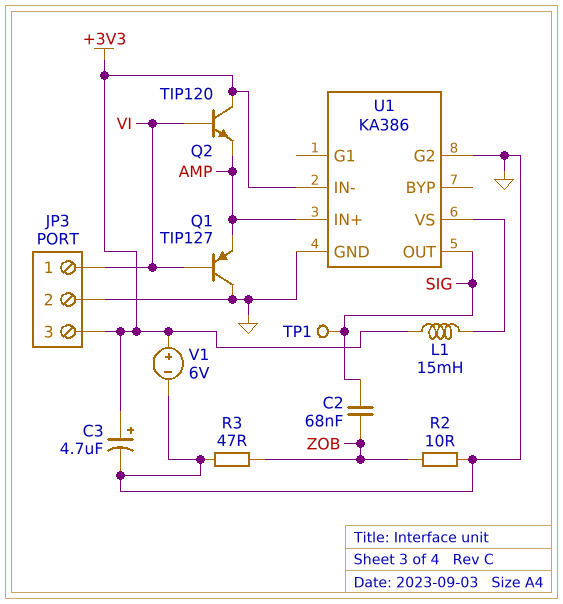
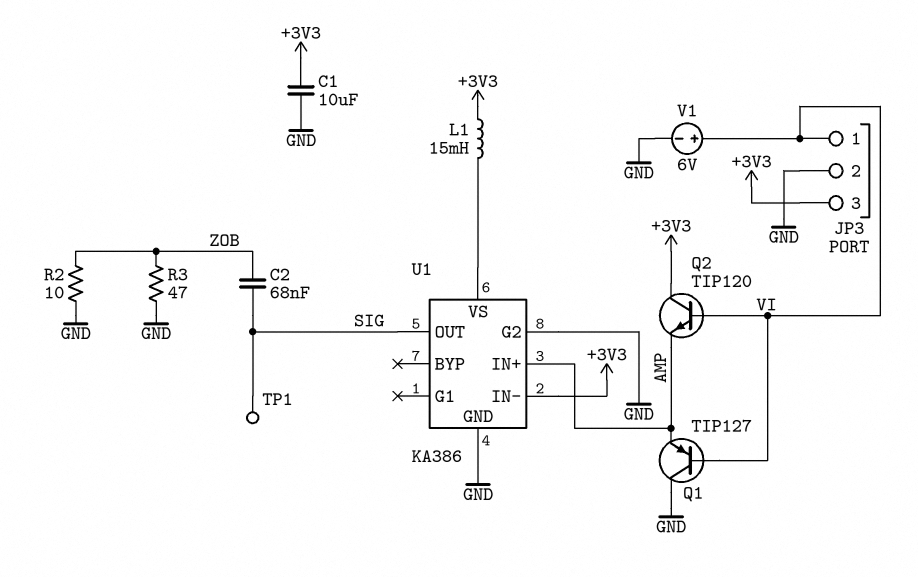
C1: none -> 10uF (+3V3, GND)
C3: 4.7uF (plus +3V3, minus GND) -> none
V1: 6V (plus +3V3, minus GND) -> 6V (plus VI, minus GND)

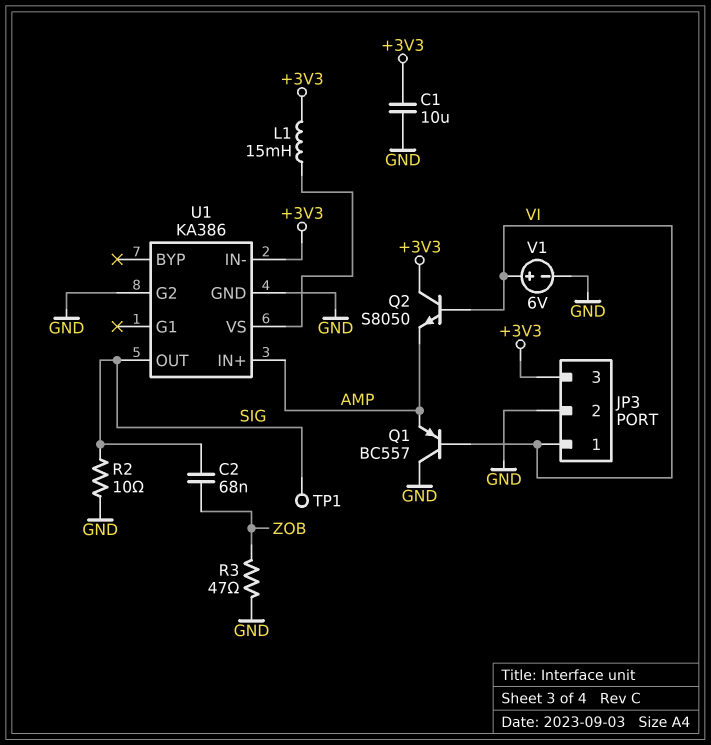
Q1: PNP TIP127 (B VI, C GND, E AMP) -> PNP BC557 (B VI, C GND, E AMP)
Q2: NPN TIP120 (B VI, C +3V3, E AMP) -> NPN S8050 (B VI, C +3V3, E AMP)
R2: 10 (GND, ZOB) -> 10 (GND, SIG)

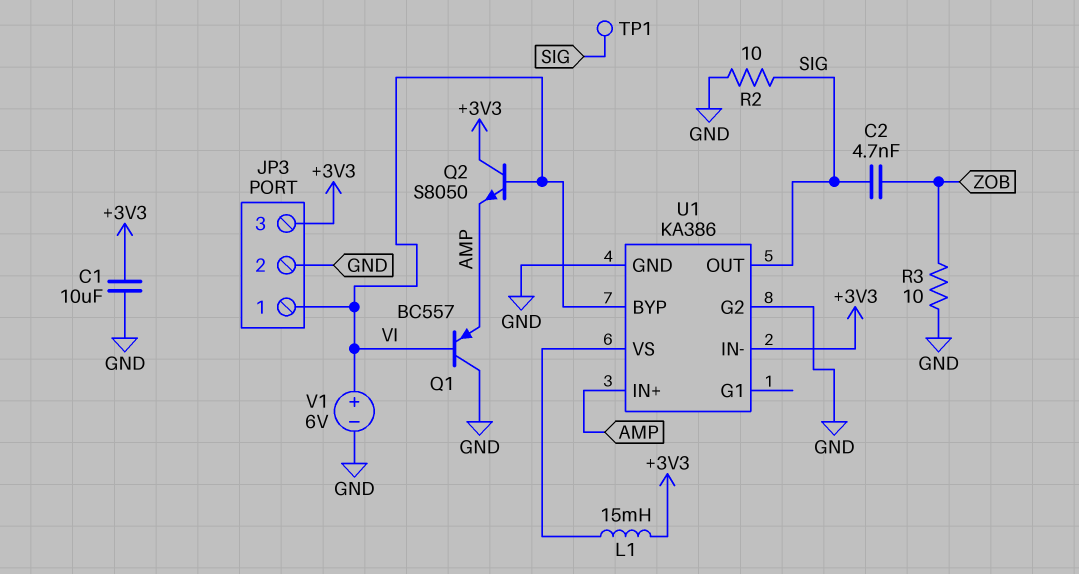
C2: 68nF (SIG, ZOB) -> 4.7nF (SIG, ZOB)
R3: 47 (GND, ZOB) -> 10 (GND, ZOB)
U1 pin BYP: none -> VI

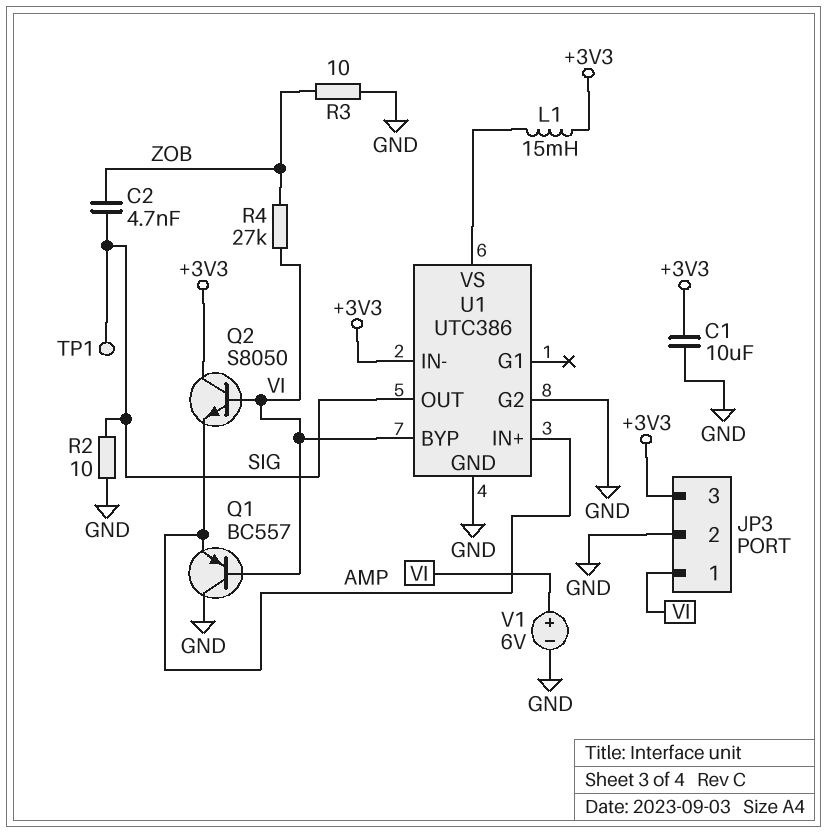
R4: none -> 27k (VI, ZOB)
U1: KA386 -> UTC386

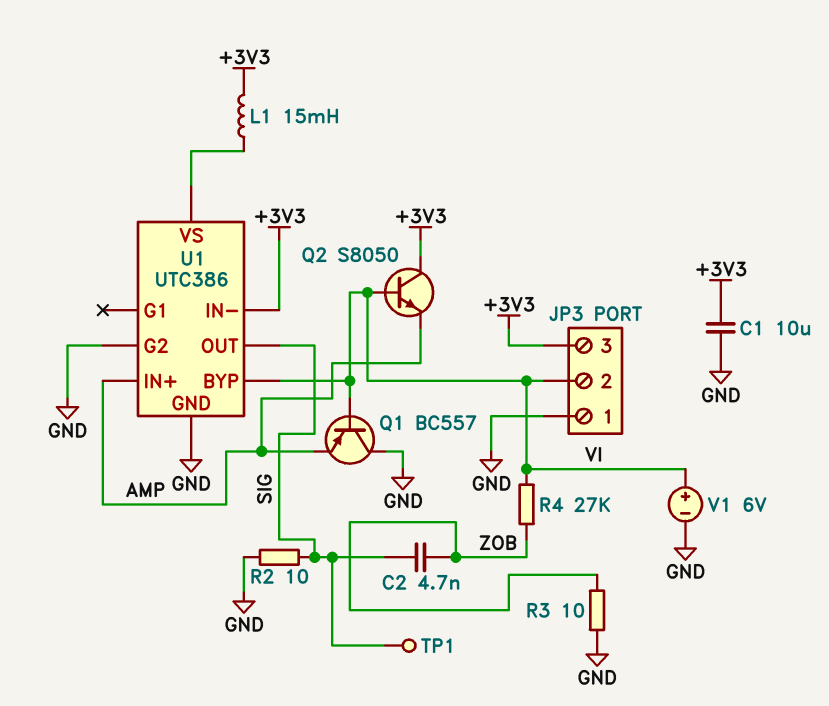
JP3 pin 1: VI -> GND
JP3 pin 2: GND -> VI

